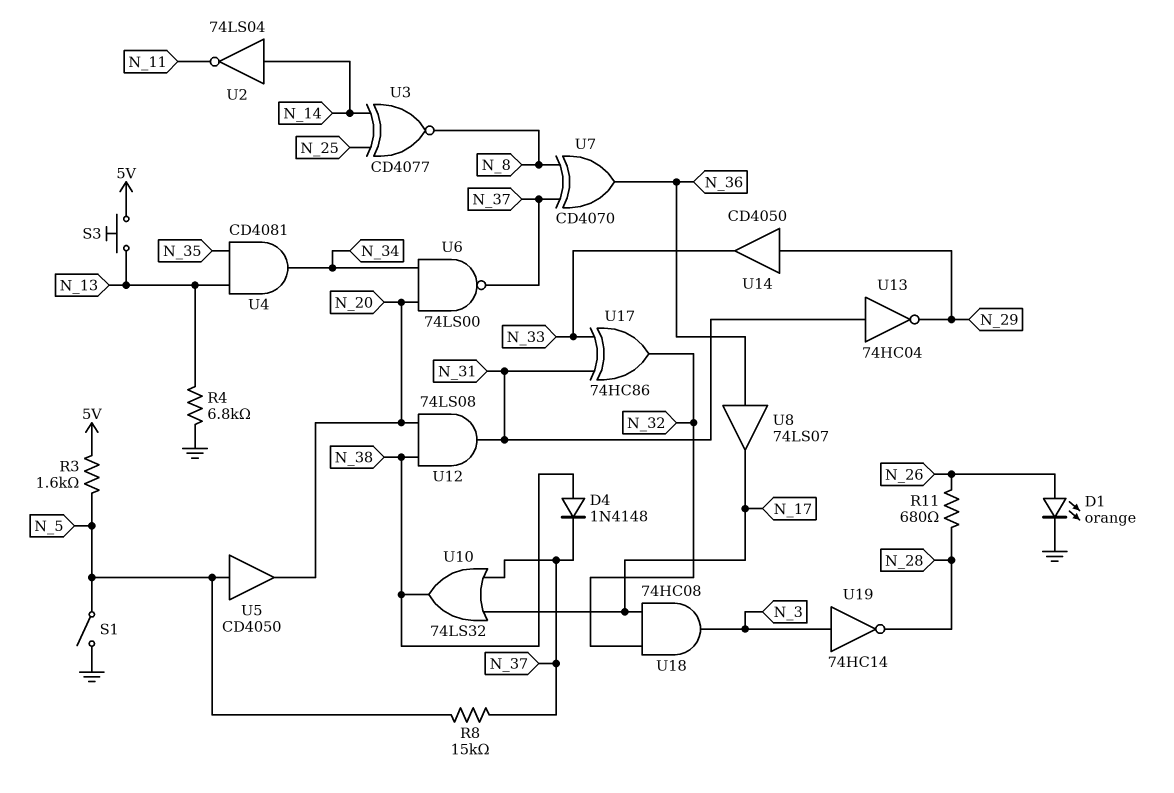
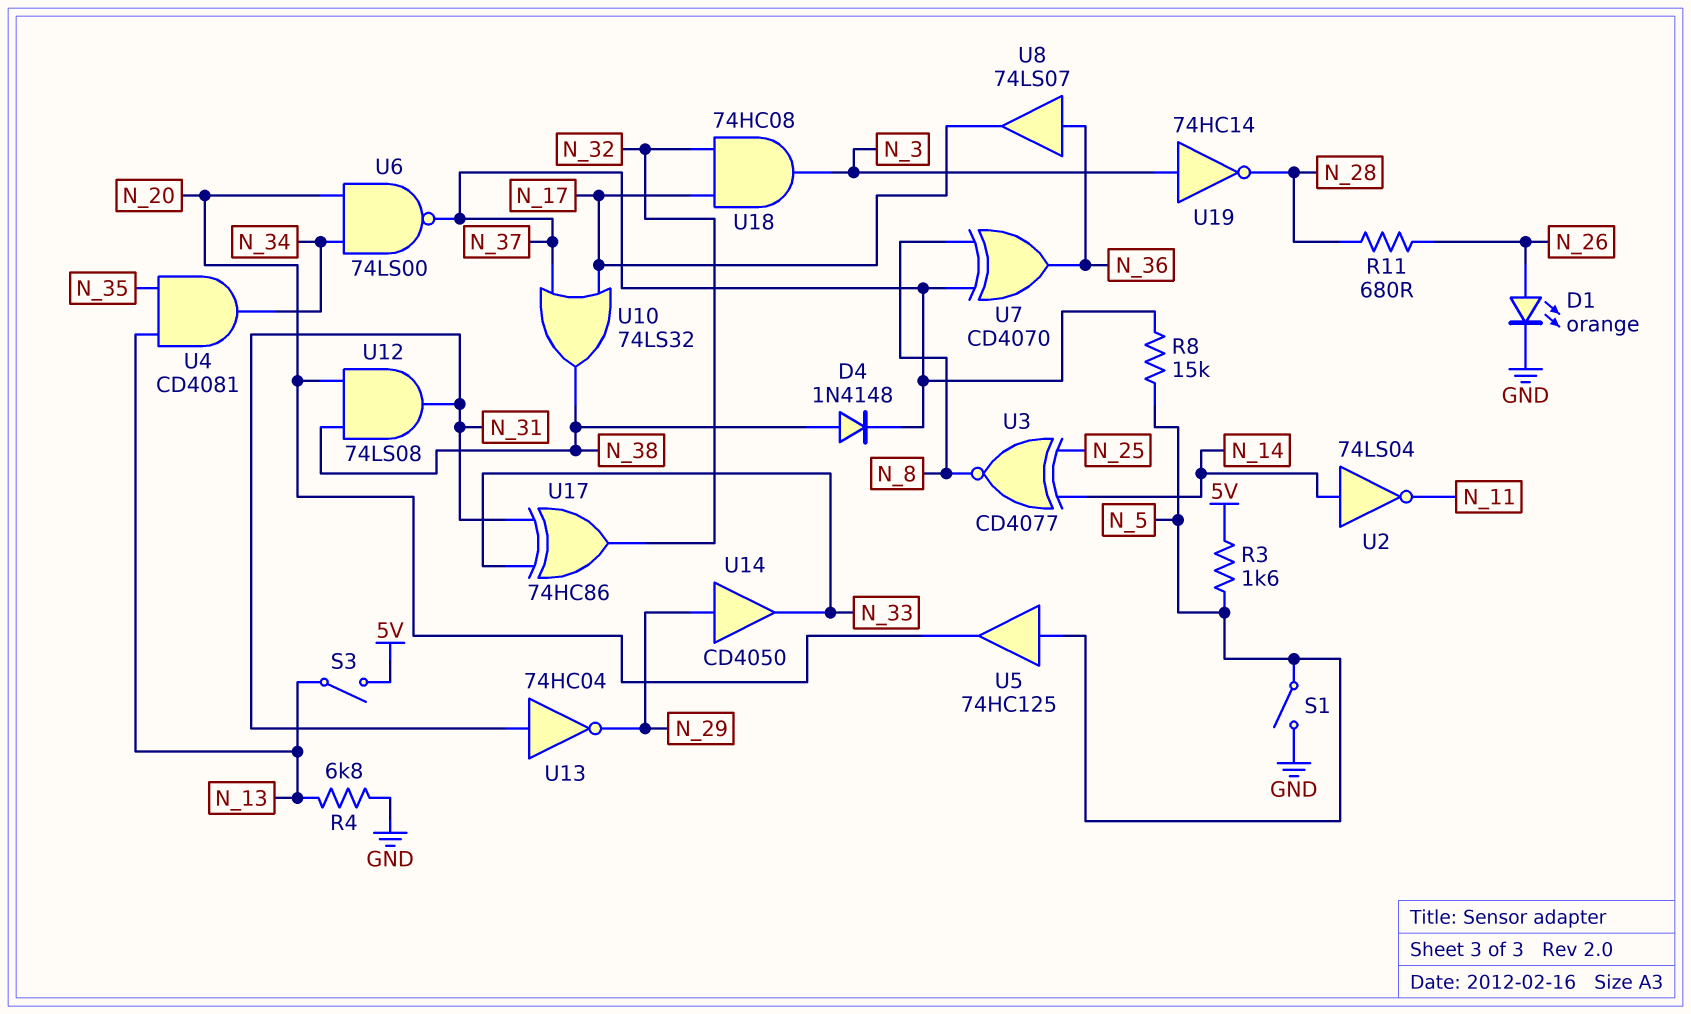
S3: button (5V, N_13) -> switch (5V, N_13)
U5: buffer CD4050 (in N_5, out N_20) -> buffer 74HC125 (in N_5, out N_20)

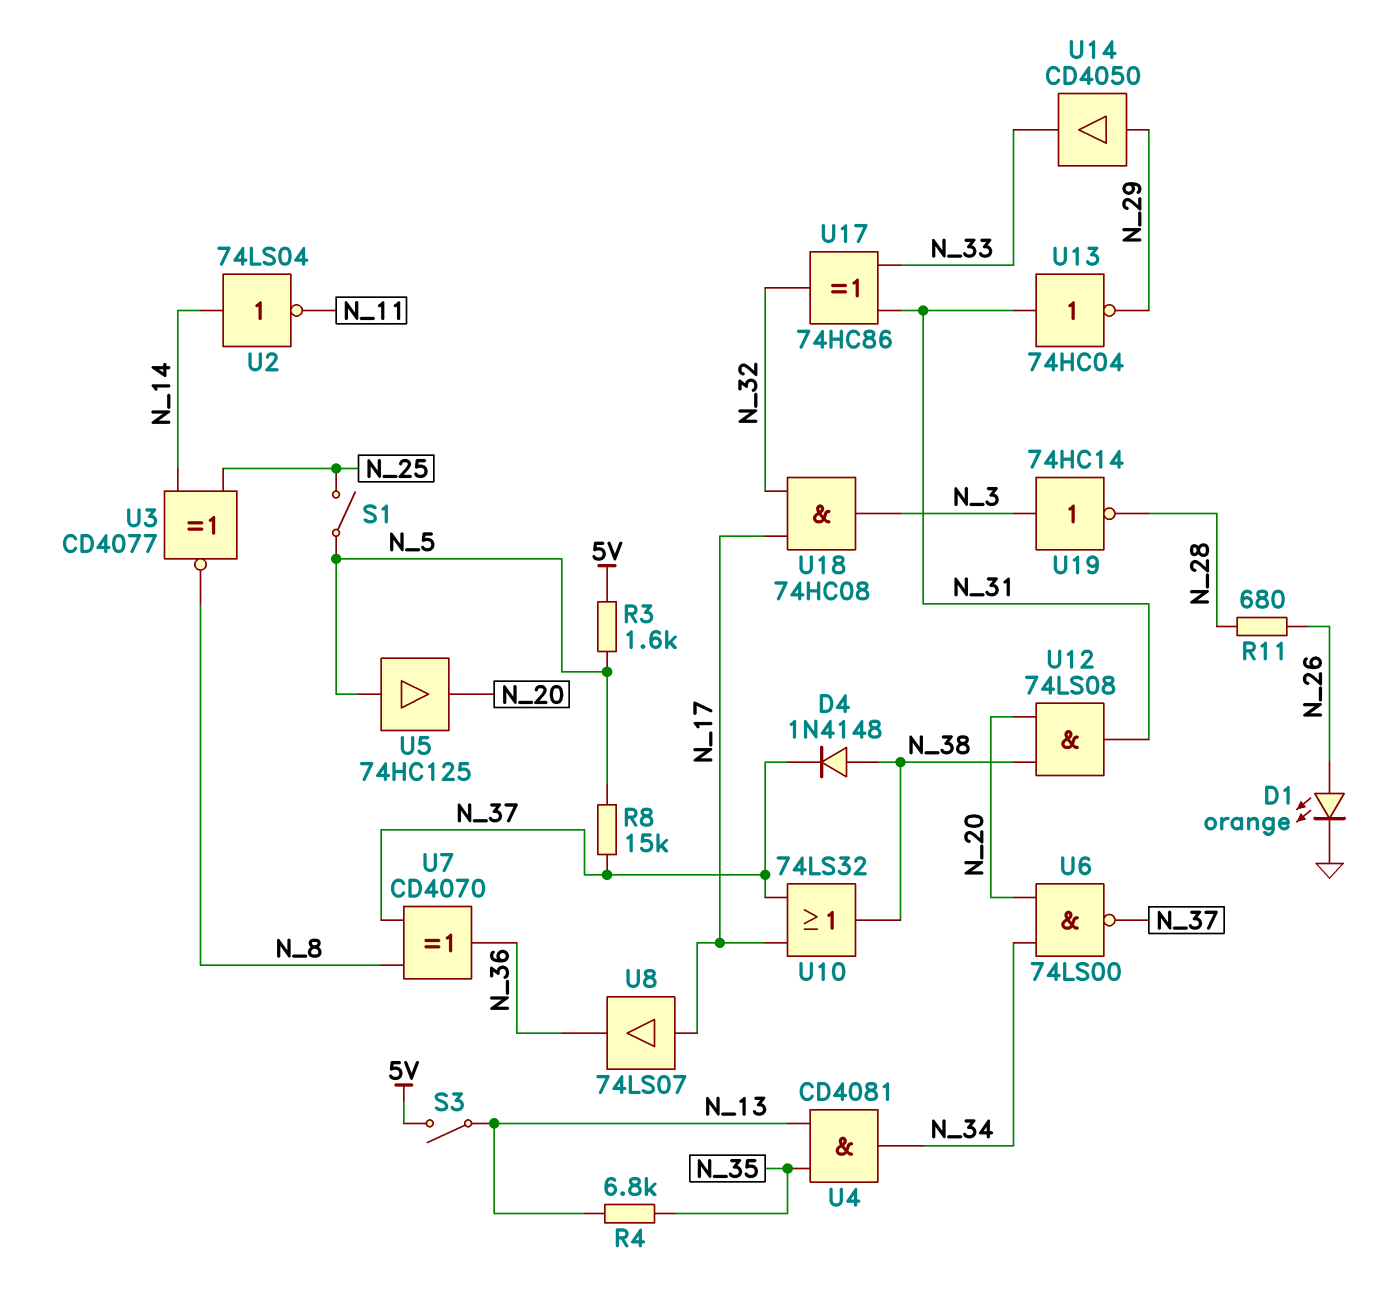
R4: 6.8k (GND, N_13) -> 6.8k (N_13, N_35)
S1: switch (GND, N_5) -> switch (N_5, N_25)
U8: buffer 74LS07 (in N_36, out N_17) -> buffer 74LS07 (in N_17, out N_36)

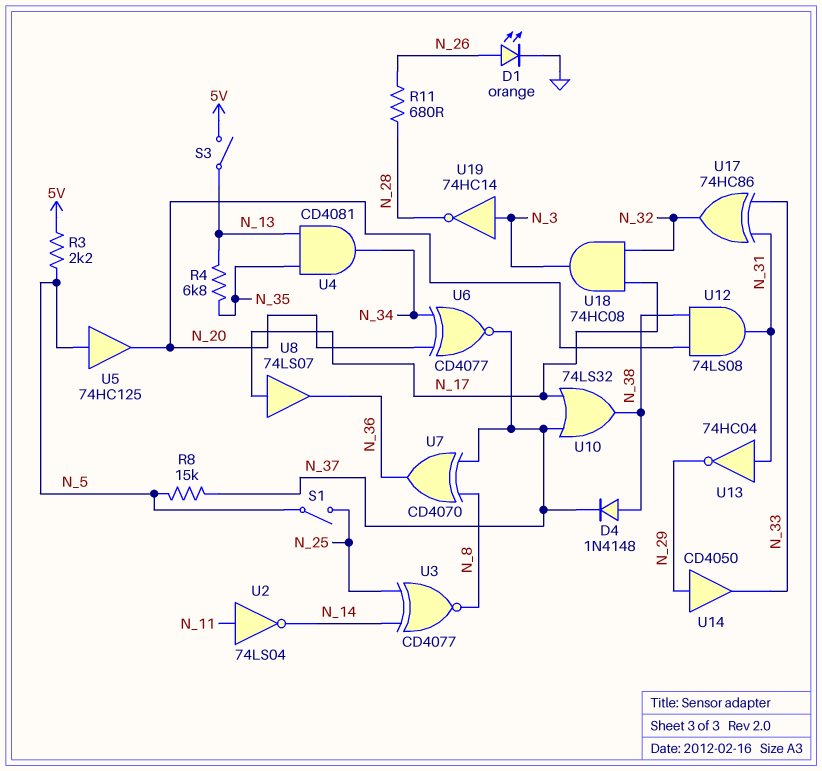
R3: 1.6k (5V, N_5) -> 2.2k (5V, N_5)
U2: NOT 74LS04 (in N_14, out N_11) -> NOT 74LS04 (in N_11, out N_14)
U6: NAND 74LS00 (in N_20, in N_34, out N_37) -> XNOR CD4077 (in N_20, in N_34, out N_37)

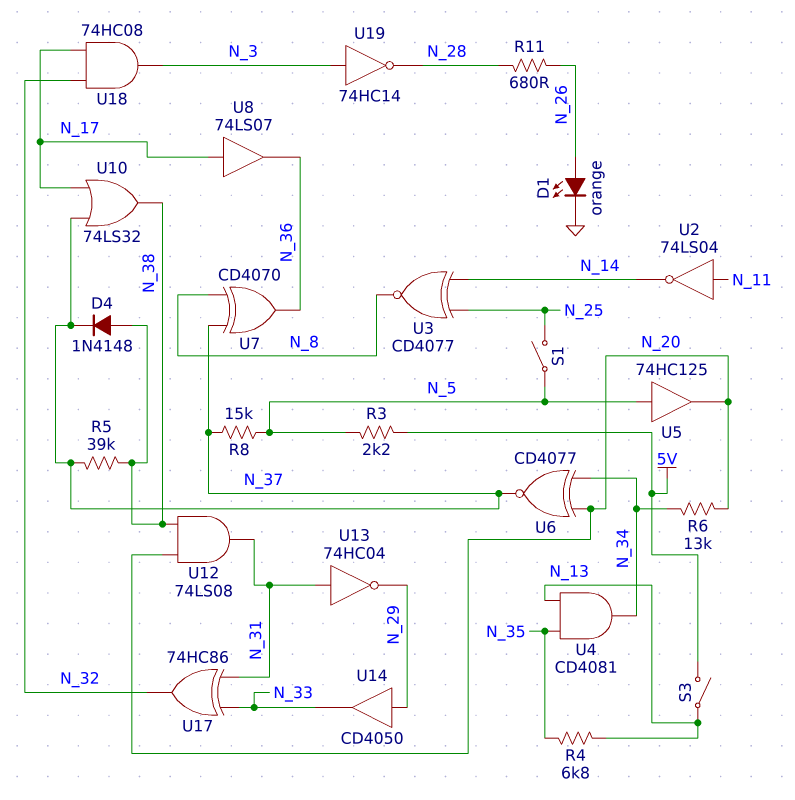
R5: none -> 39k (N_37, N_38)
R6: none -> 13k (N_20, N_34)

